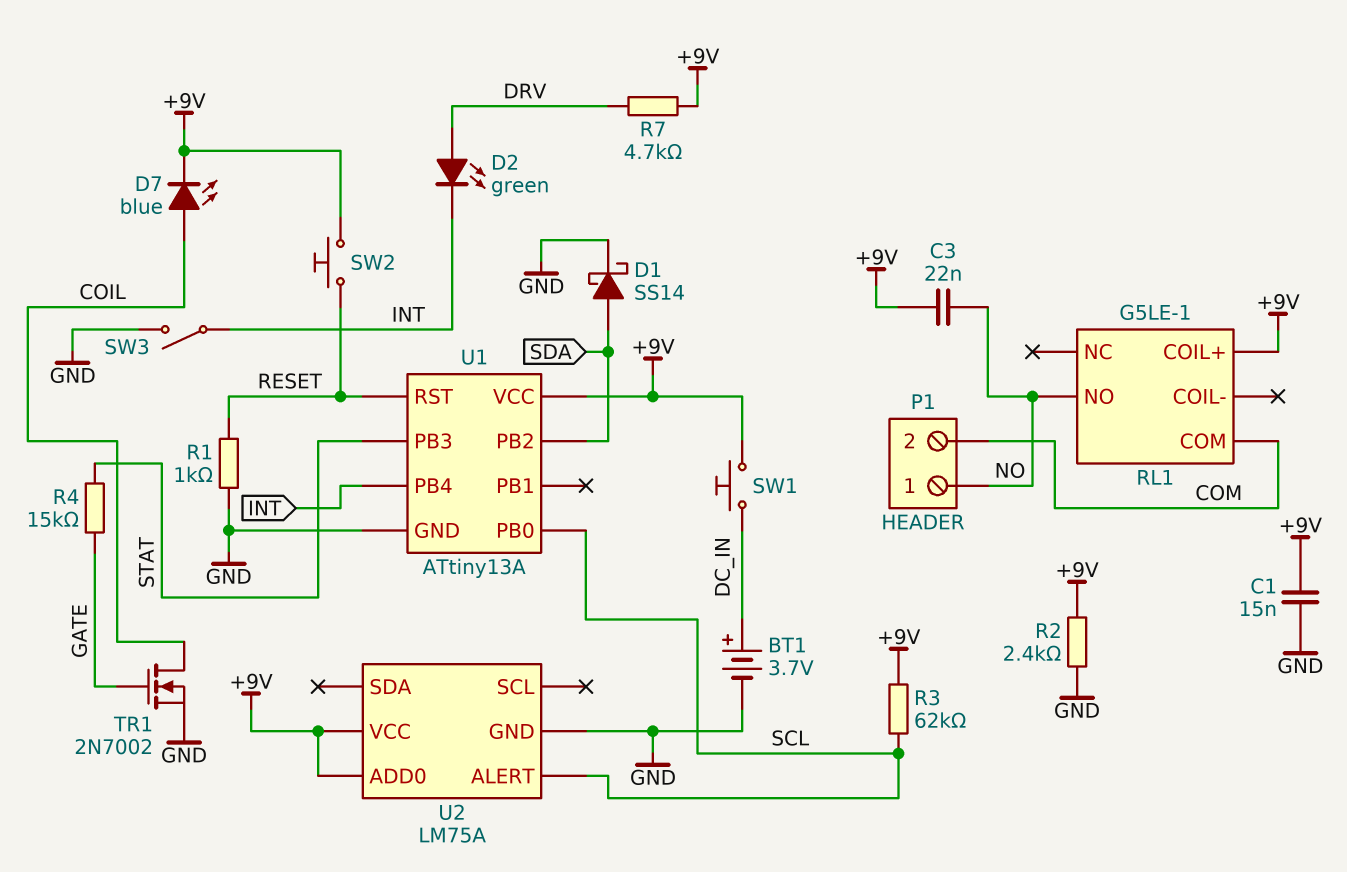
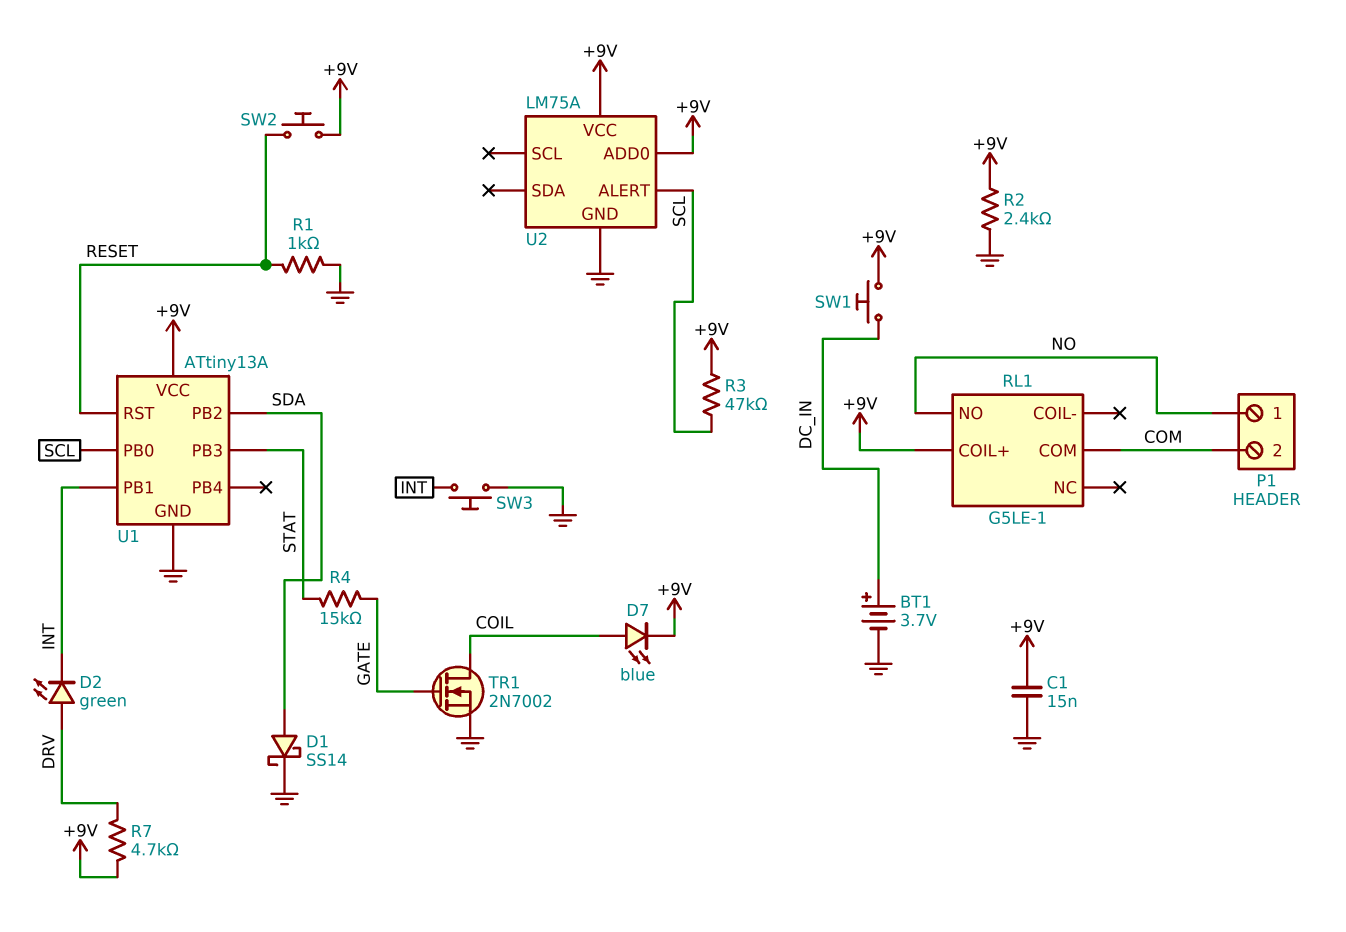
C3: 22nF (+9V, NO) -> none
R3: 62k (+9V, SCL) -> 47k (+9V, SCL)
SW3: switch (GND, INT) -> button (GND, INT)
U1 pin PB1: none -> INT
U1 pin PB4: INT -> none

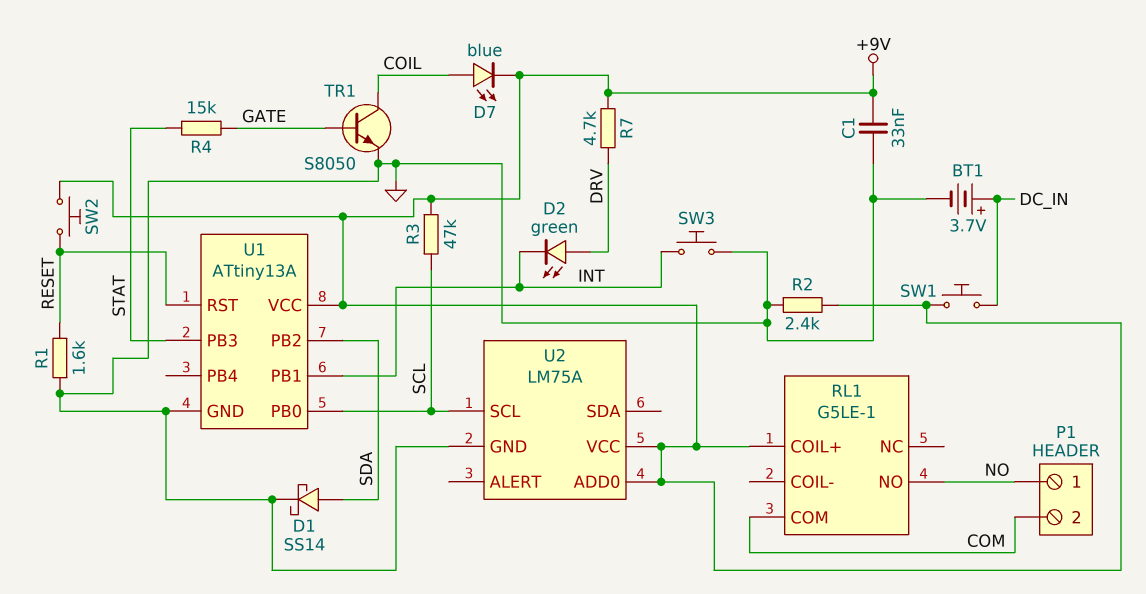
C1: 15nF (+9V, GND) -> 33nF (+9V, GND)
R1: 1k (GND, RESET) -> 1.6k (GND, RESET)
TR1: NMOS 2N7002 (G GATE, D COIL, S GND) -> NPN S8050 (B GATE, C COIL, E GND)
U2 pin ALERT: SCL -> none
U2 pin SCL: none -> SCL

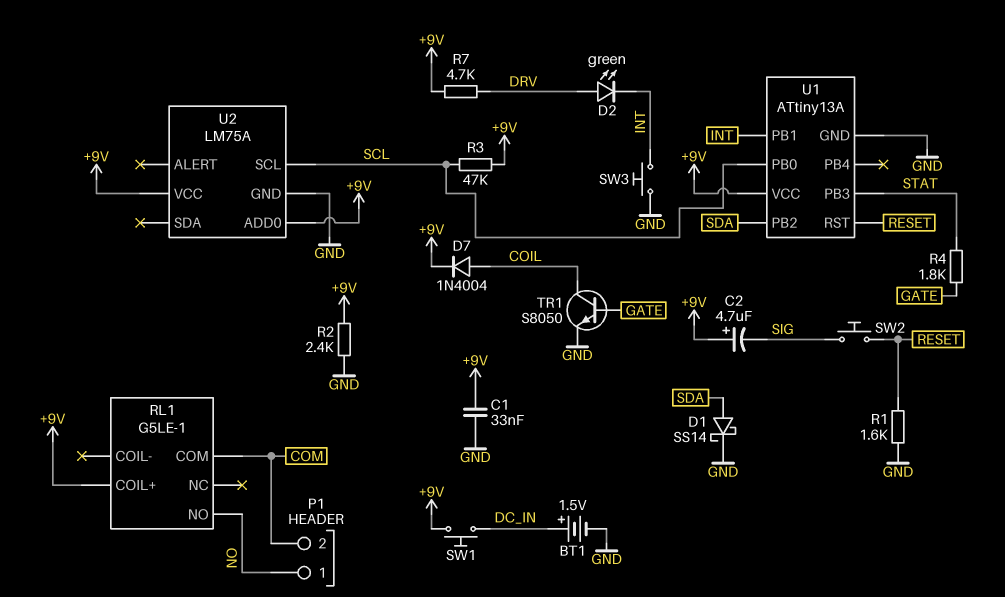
BT1: 3.7V (plus DC_IN, minus GND) -> 1.5V (plus DC_IN, minus GND)
C2: none -> 4.7uF (plus +9V, minus SIG)
D7: LED blue (A COIL, K +9V) -> diode 1N4004 (A COIL, K +9V)
R4: 15k (GATE, STAT) -> 1.8k (GATE, STAT)
SW2: button (+9V, RESET) -> button (RESET, SIG)

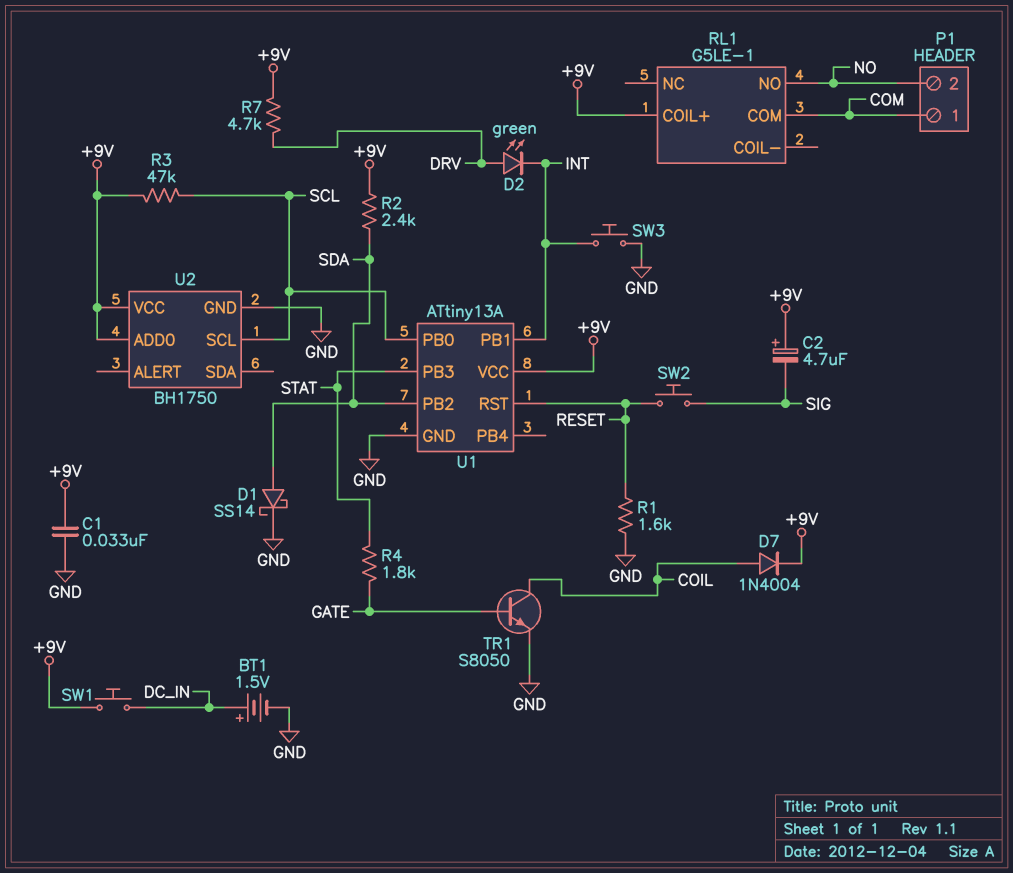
P1 pin 1: NO -> COM
P1 pin 2: COM -> NO
R2: 2.4k (+9V, GND) -> 2.4k (+9V, SDA)
U2: LM75A -> BH1750

